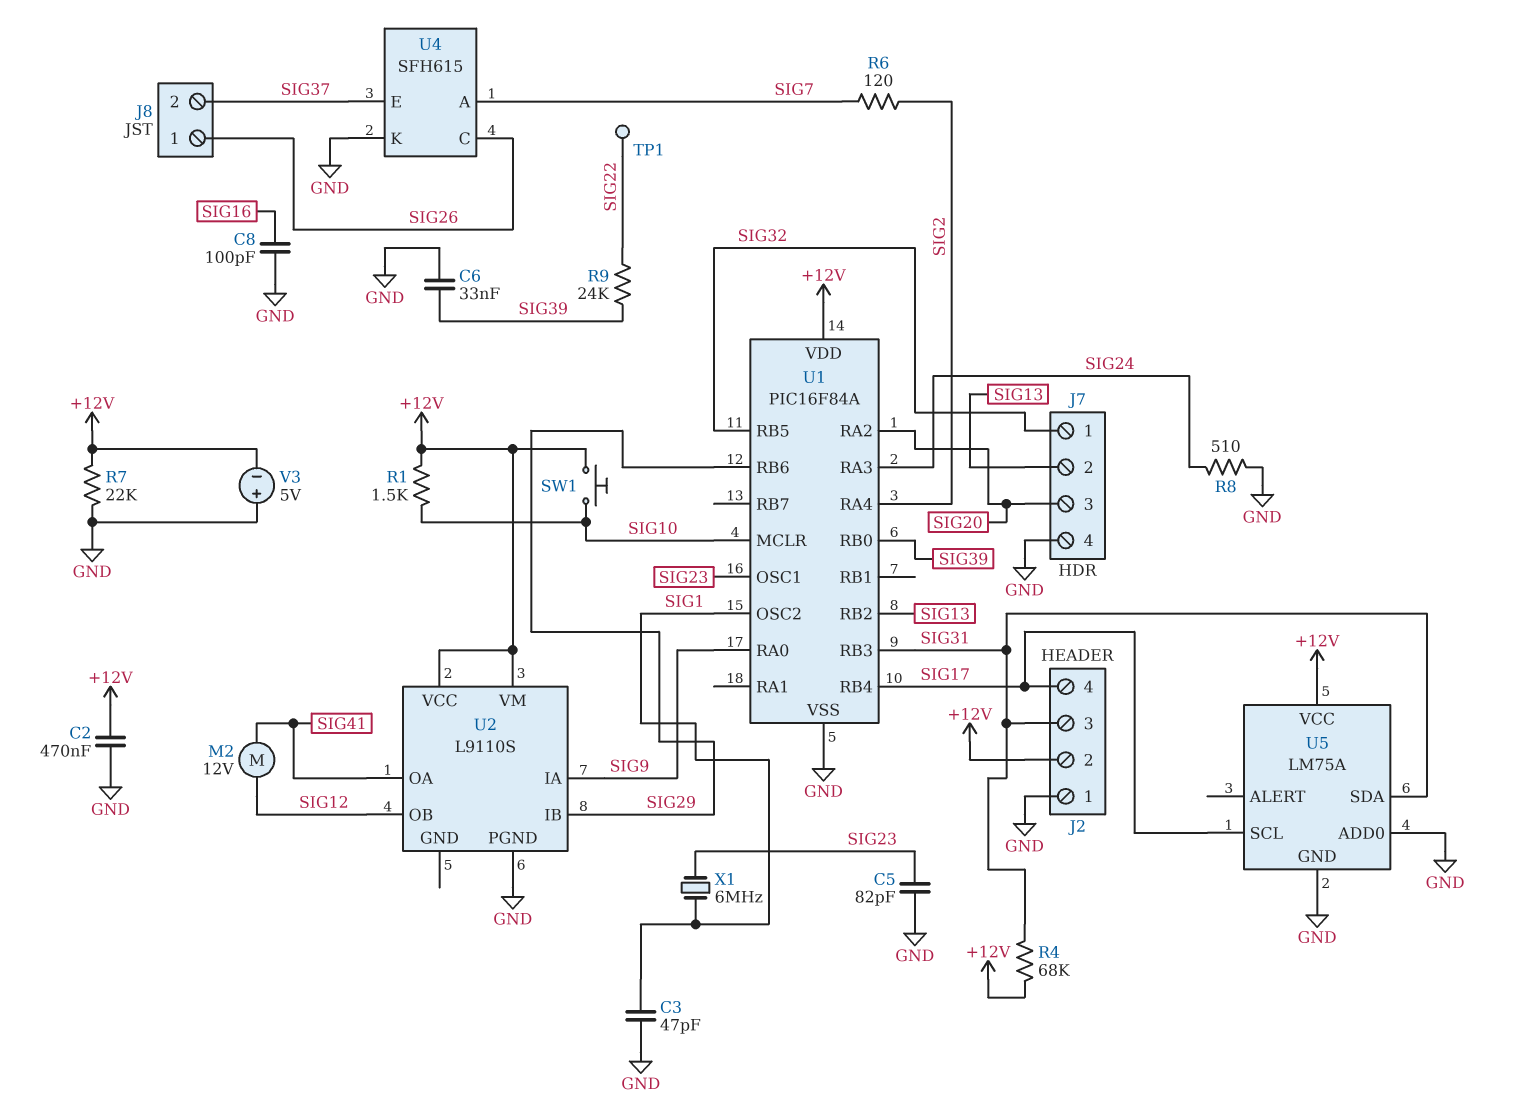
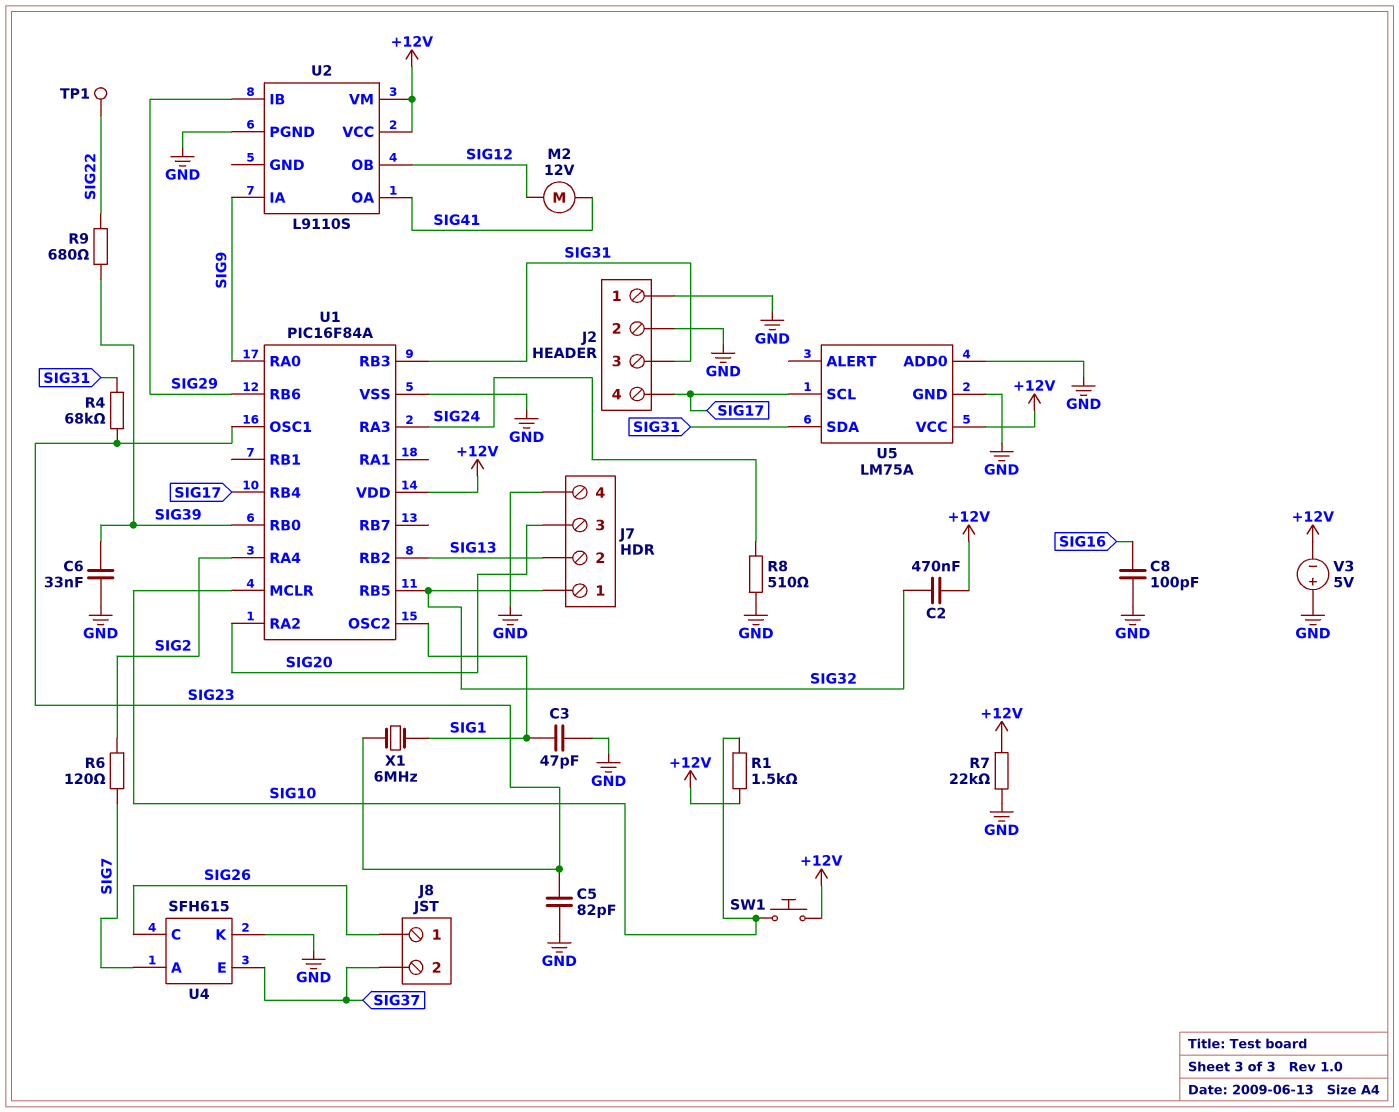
C2: 470nF (+12V, GND) -> 470nF (+12V, SIG32)
J2 pin 2: +12V -> GND
R4: 68k (+12V, SIG31) -> 68k (SIG23, SIG31)
R9: 24k (SIG22, SIG39) -> 680 (SIG22, SIG39)

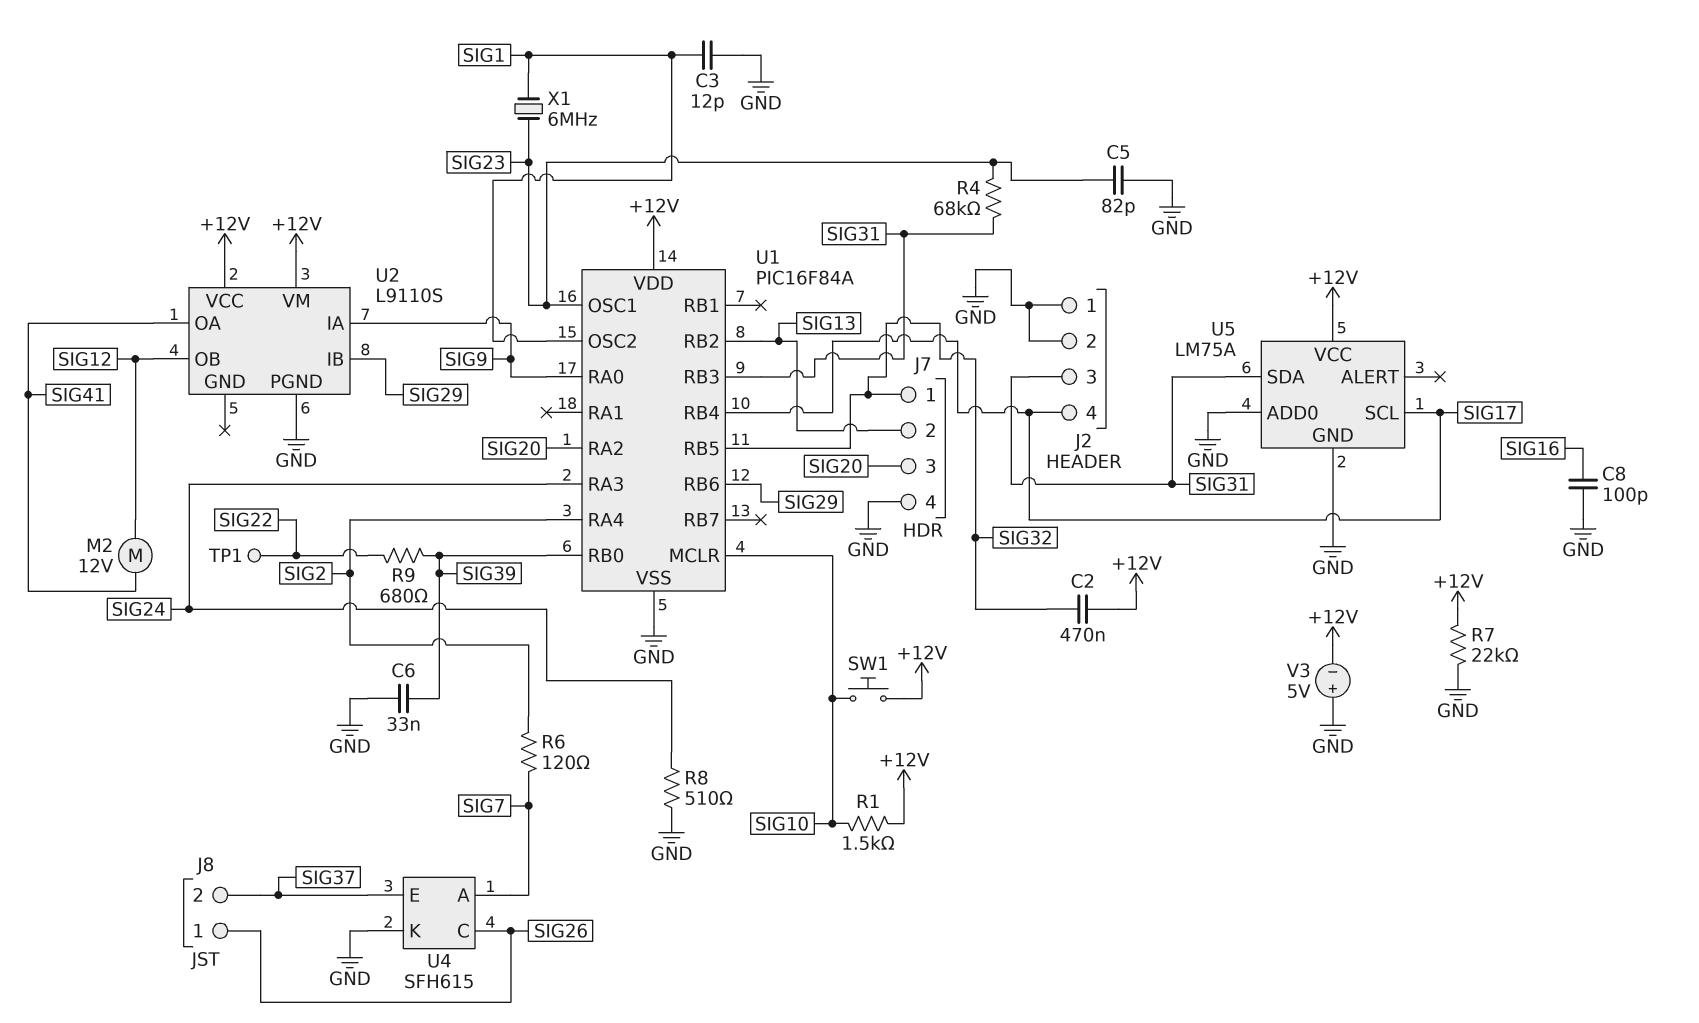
C3: 47pF (GND, SIG1) -> 12pF (GND, SIG1)

